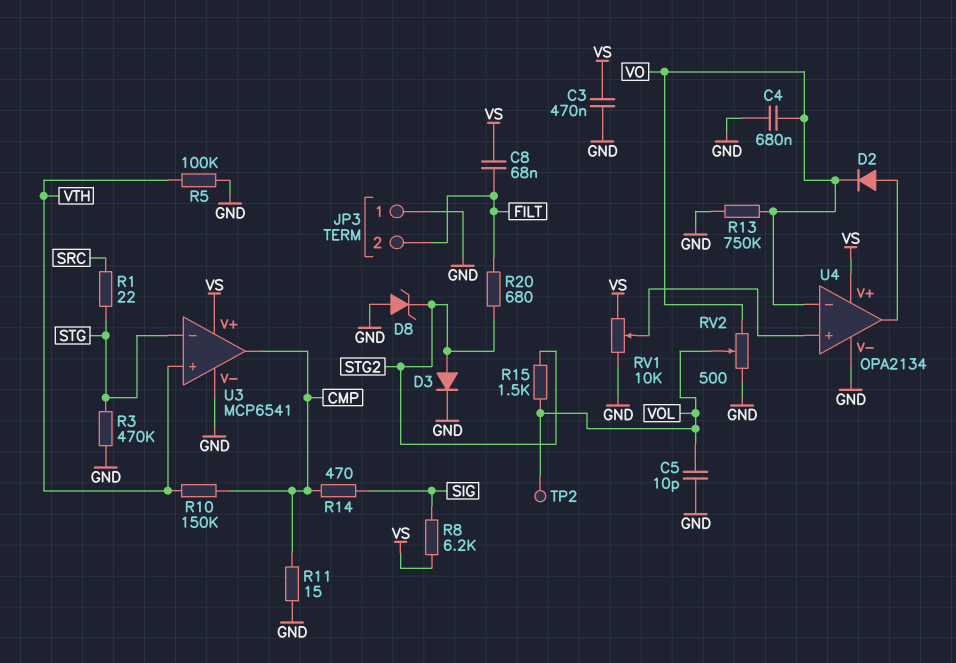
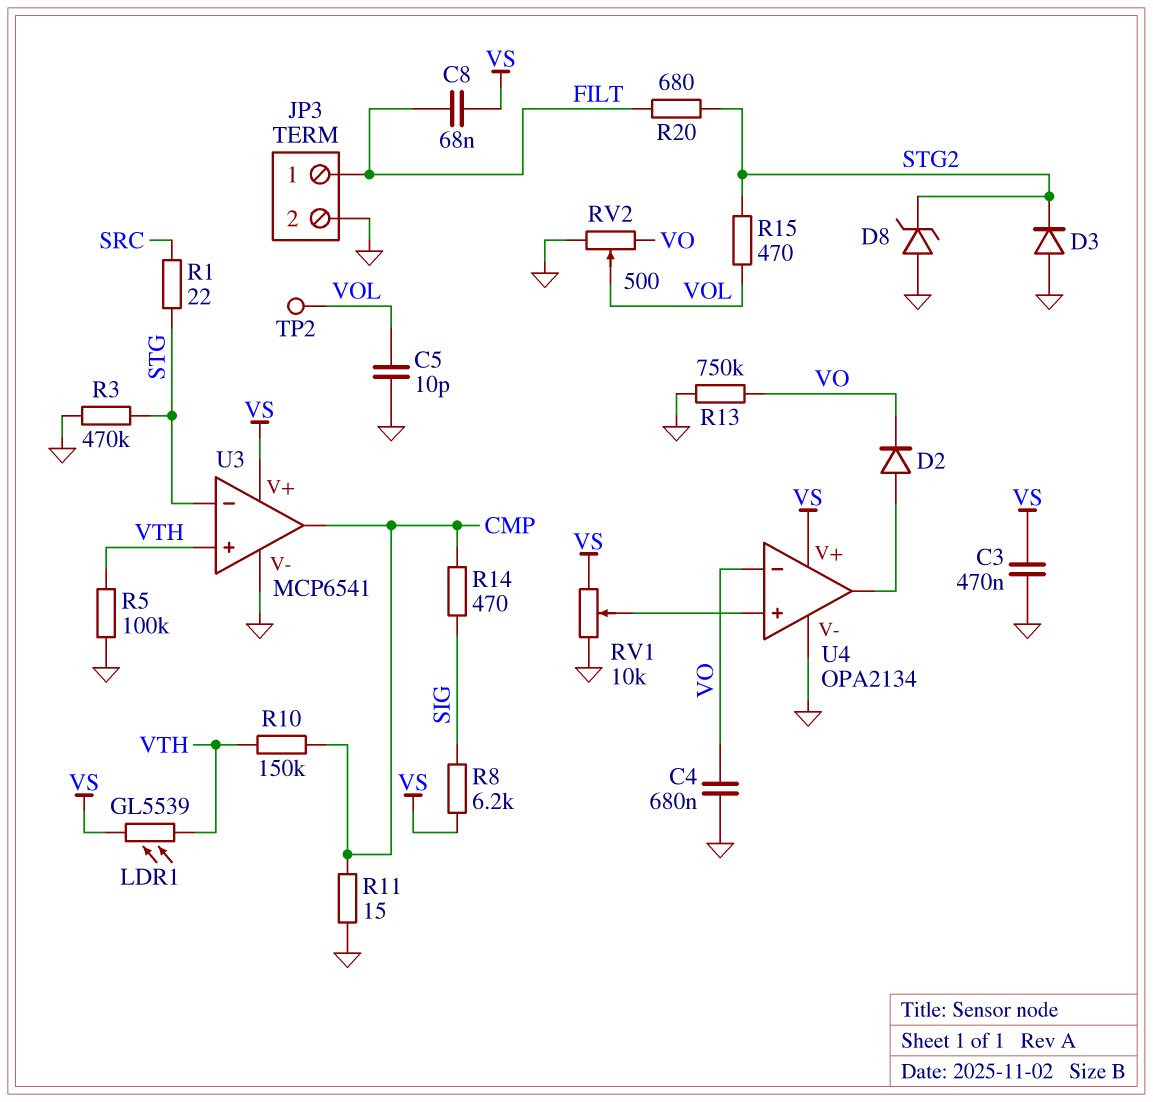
D3: diode (A STG2, K GND) -> diode (A GND, K STG2)
JP3 pin 1: GND -> FILT
JP3 pin 2: FILT -> GND
LDR1: none -> GL5539 (VS, VTH)
R15: 1.5k (STG2, VOL) -> 470 (STG2, VOL)

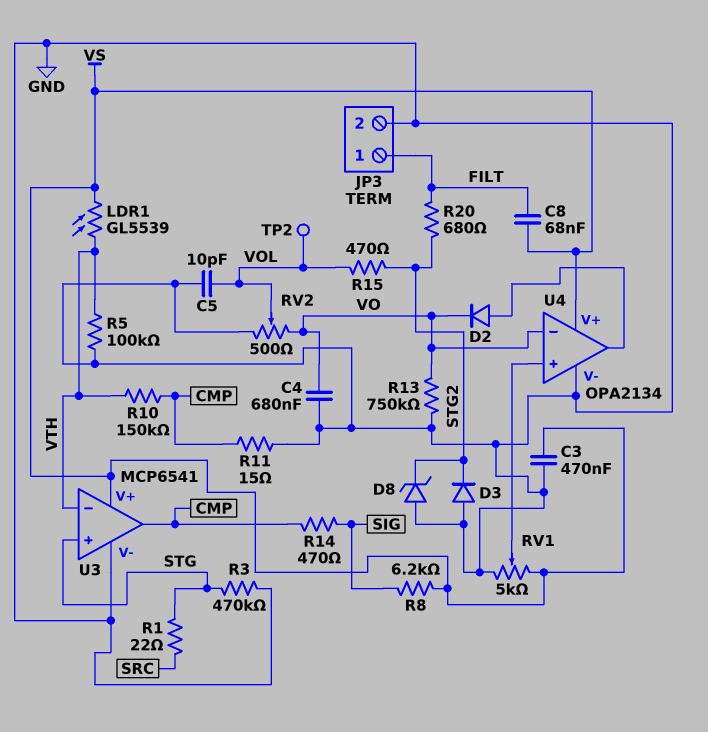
RV1: 10k (GND, VS, wiper U4/in+) -> 5k (GND, VS, wiper U4/in+)
U3 pin in+: VTH -> STG
U3 pin in-: STG -> VTH

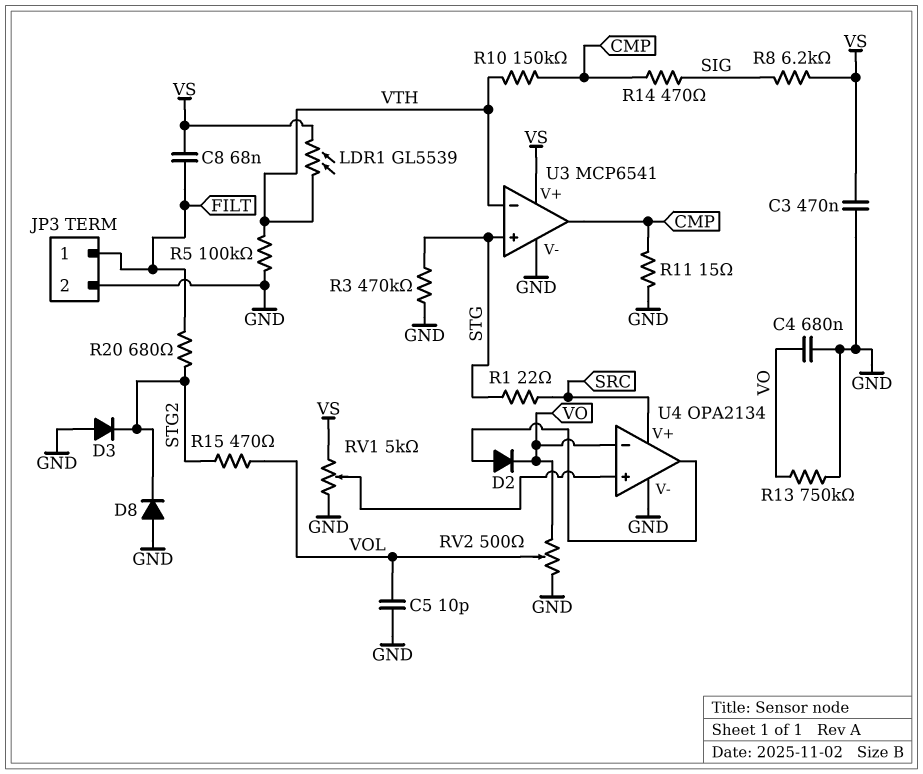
D8: zener (A GND, K STG2) -> diode (A GND, K STG2)
TP2: test point (VOL) -> none
U4 pin V+: VS -> SRC

